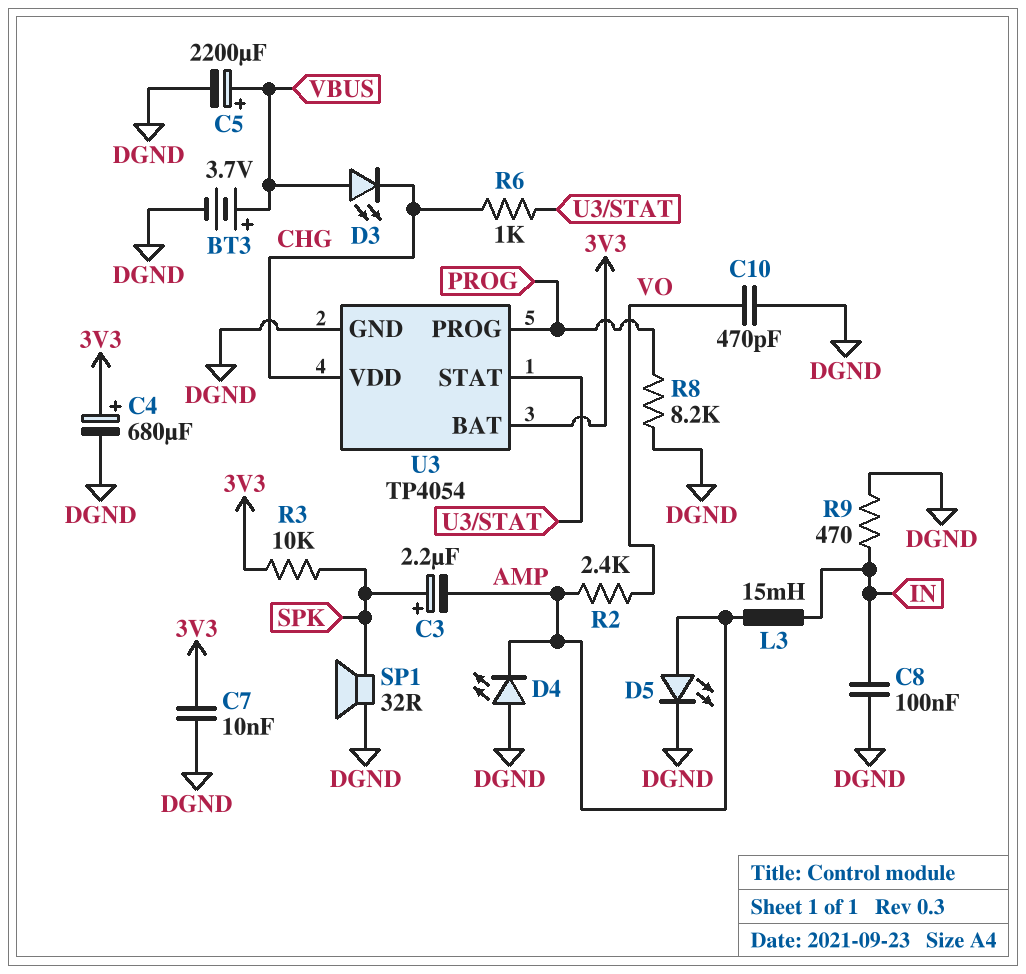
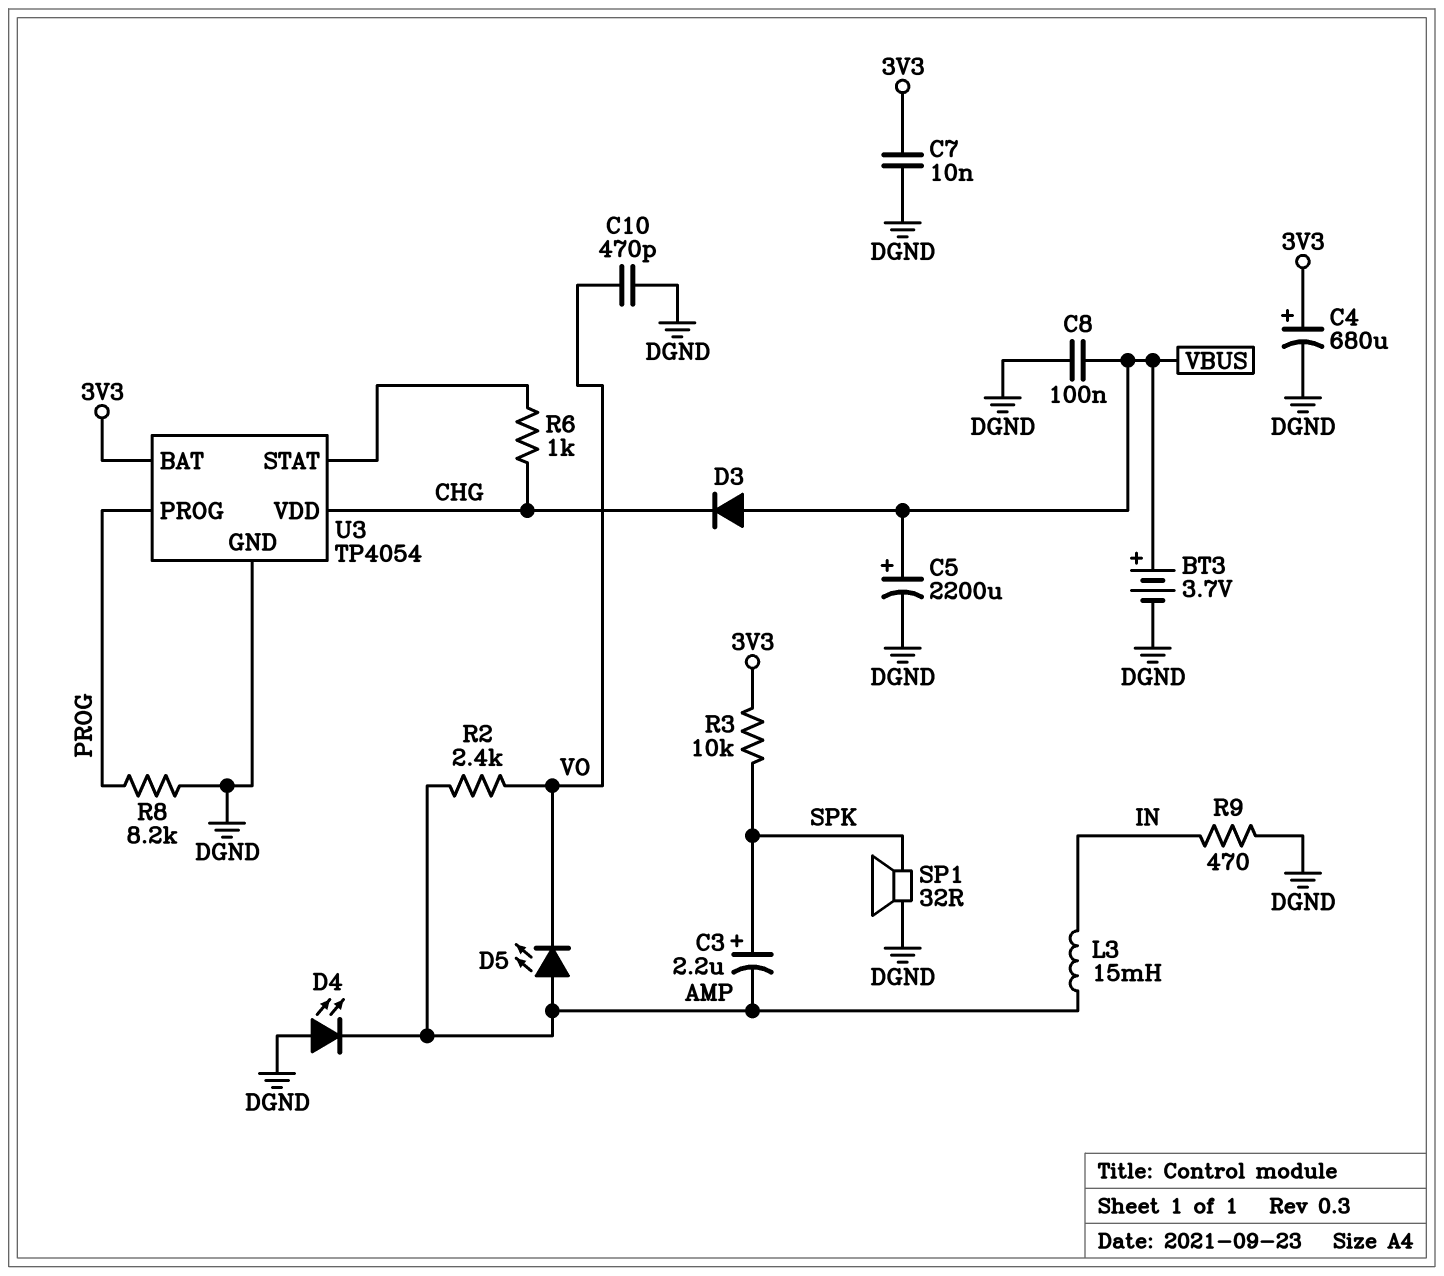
C8: 100nF (DGND, IN) -> 100nF (DGND, VBUS)
D3: LED (A VBUS, K CHG) -> diode (A VBUS, K CHG)
D5: LED (A AMP, K DGND) -> LED (A AMP, K VO)

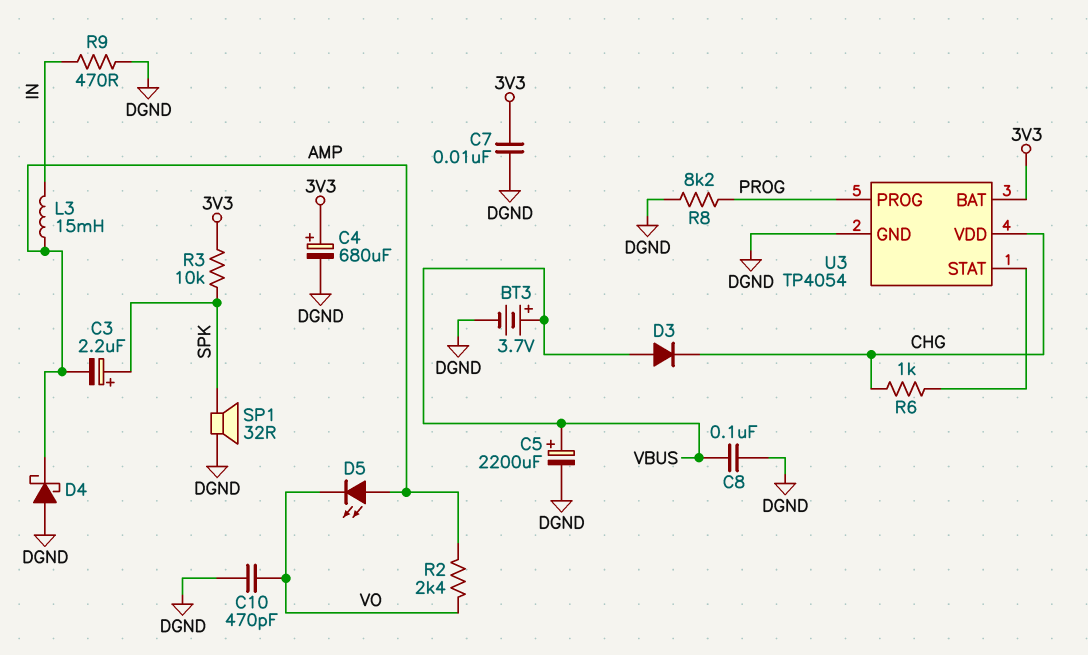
D4: LED (A DGND, K AMP) -> schottky (A DGND, K AMP)

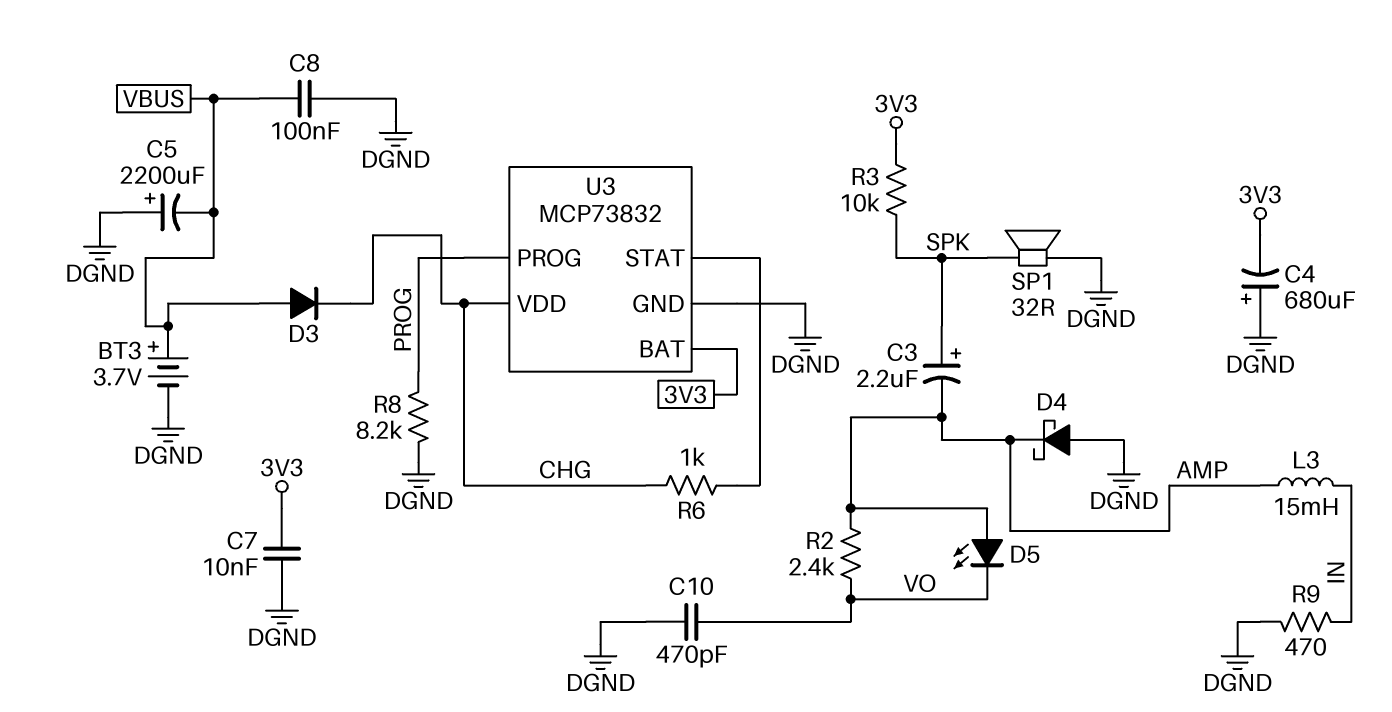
C4: 680uF (plus 3V3, minus DGND) -> 680uF (plus DGND, minus 3V3)
C5: 2200uF (plus VBUS, minus DGND) -> 2200uF (plus DGND, minus VBUS)
U3: TP4054 -> MCP73832

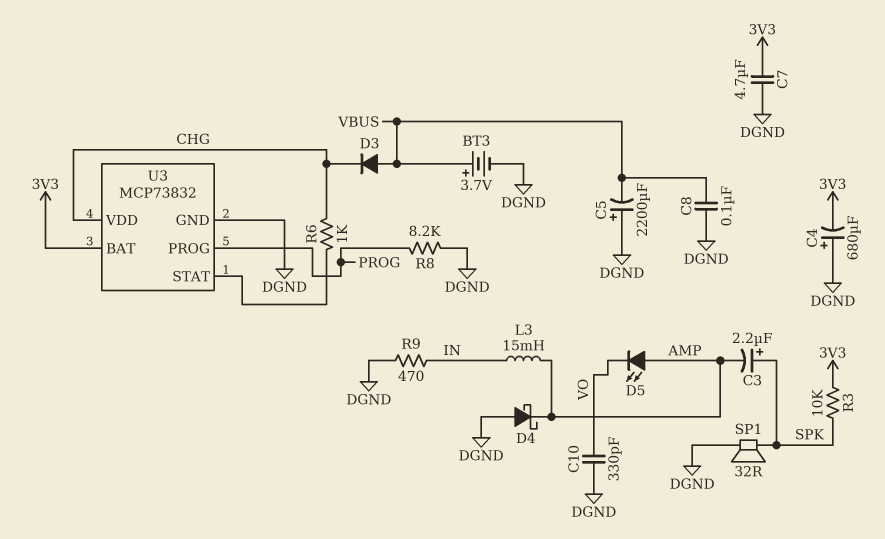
C7: 10nF (3V3, DGND) -> 4.7uF (3V3, DGND)
C10: 470pF (DGND, VO) -> 330pF (DGND, VO)
R2: 2.4k (AMP, VO) -> none

